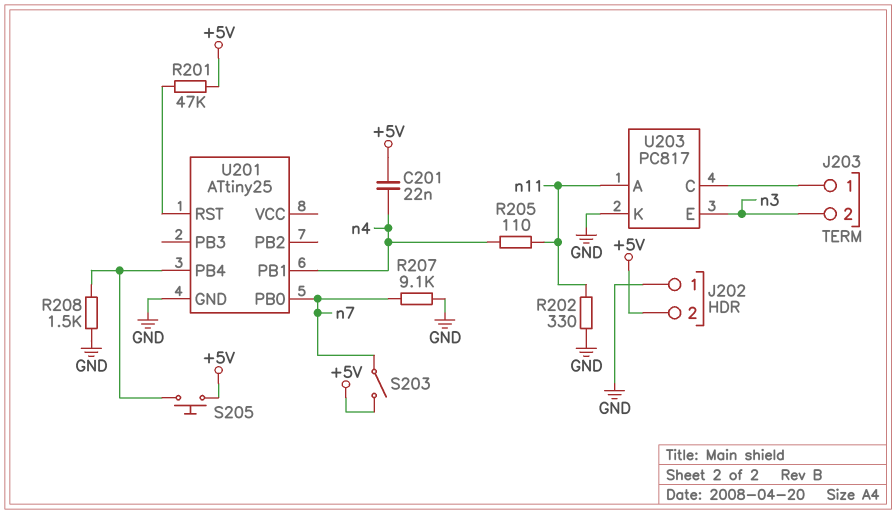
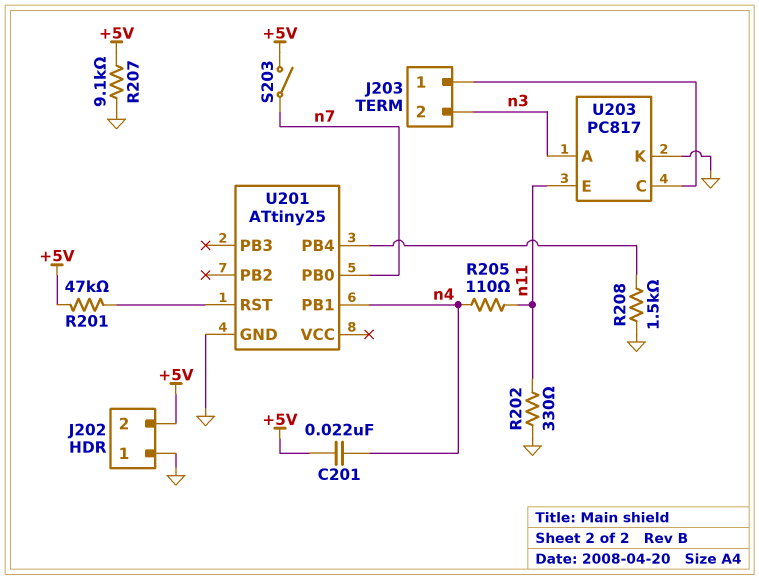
R207: 9.1k (GND, n7) -> 9.1k (+5V, GND)
S205: button (+5V, U201/PB4) -> none
U203 pin A: n11 -> n3
U203 pin E: n3 -> n11

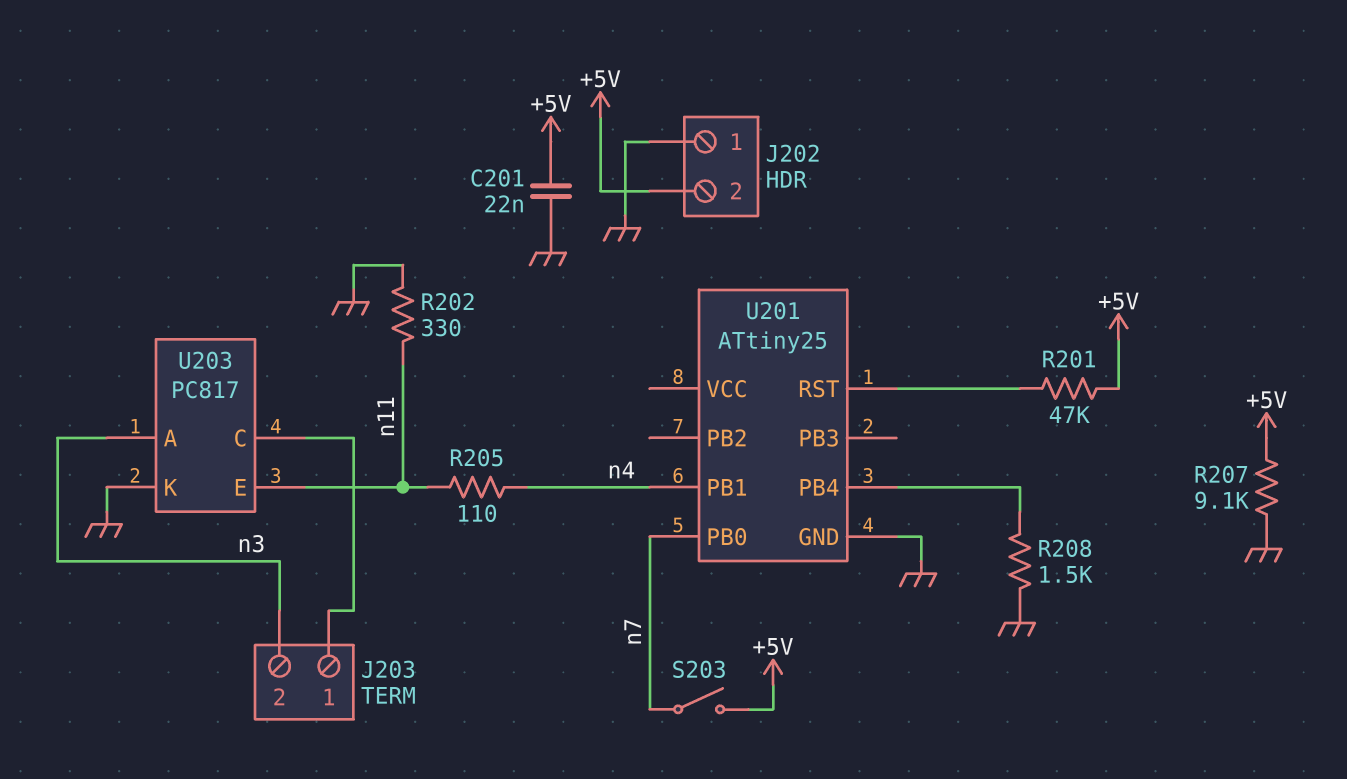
C201: 22nF (+5V, n4) -> 22nF (+5V, GND)

